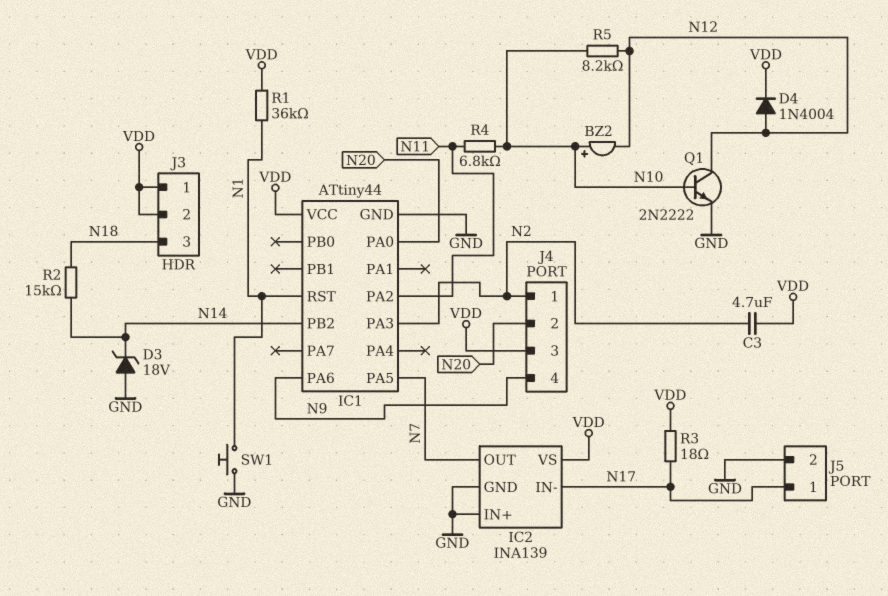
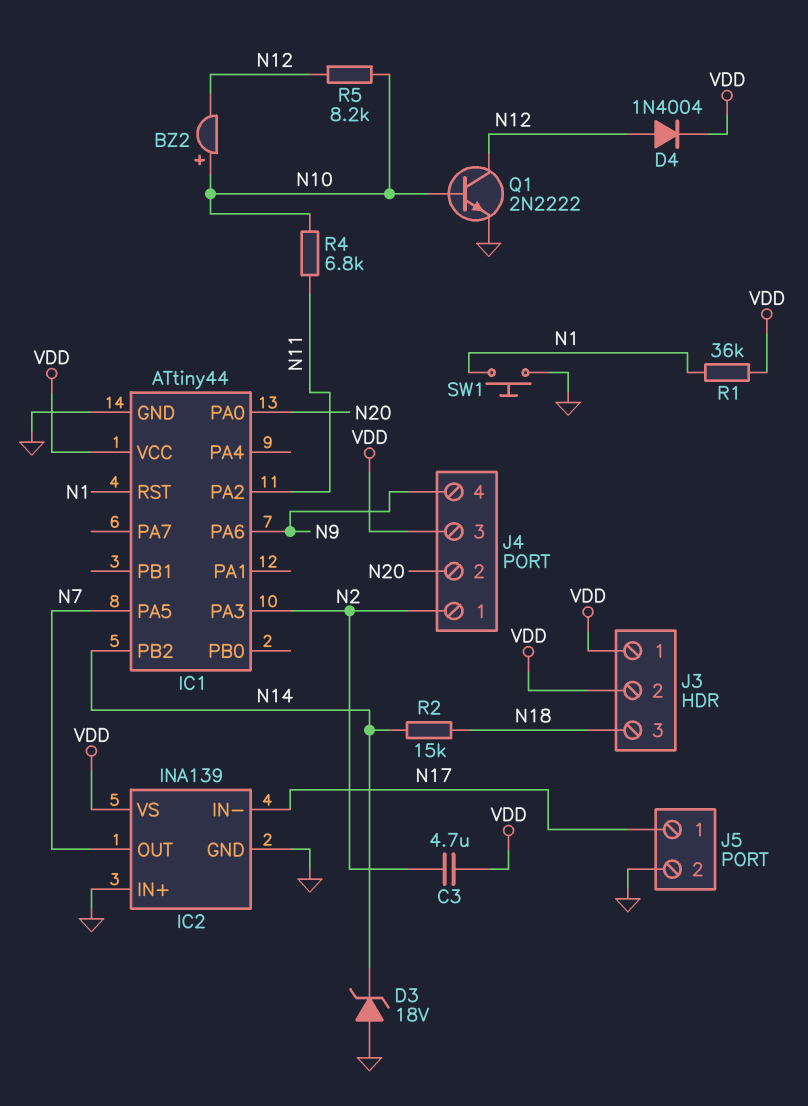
R3: 18 (N17, VDD) -> none

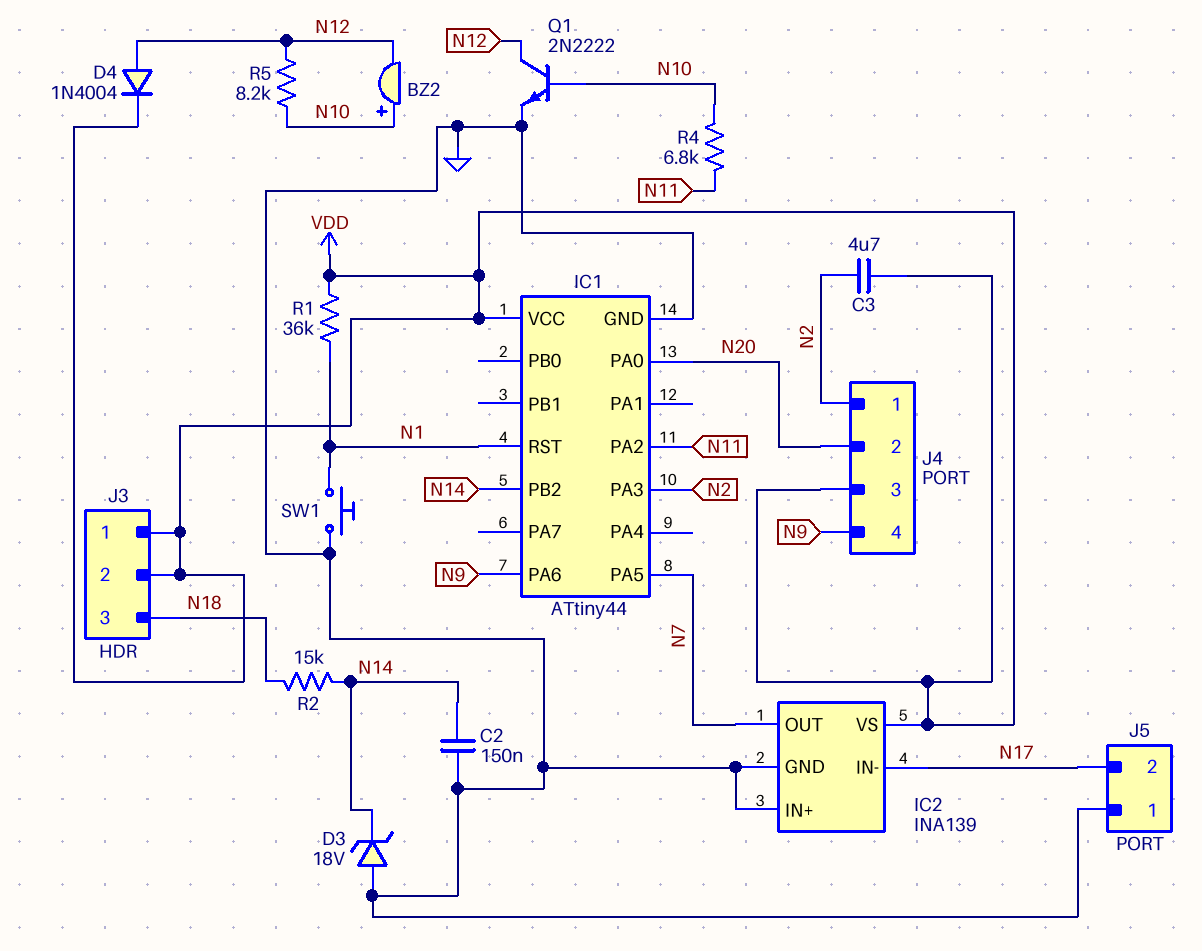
C2: none -> 150nF (GND, N14)
J5 pin 1: N17 -> GND
J5 pin 2: GND -> N17

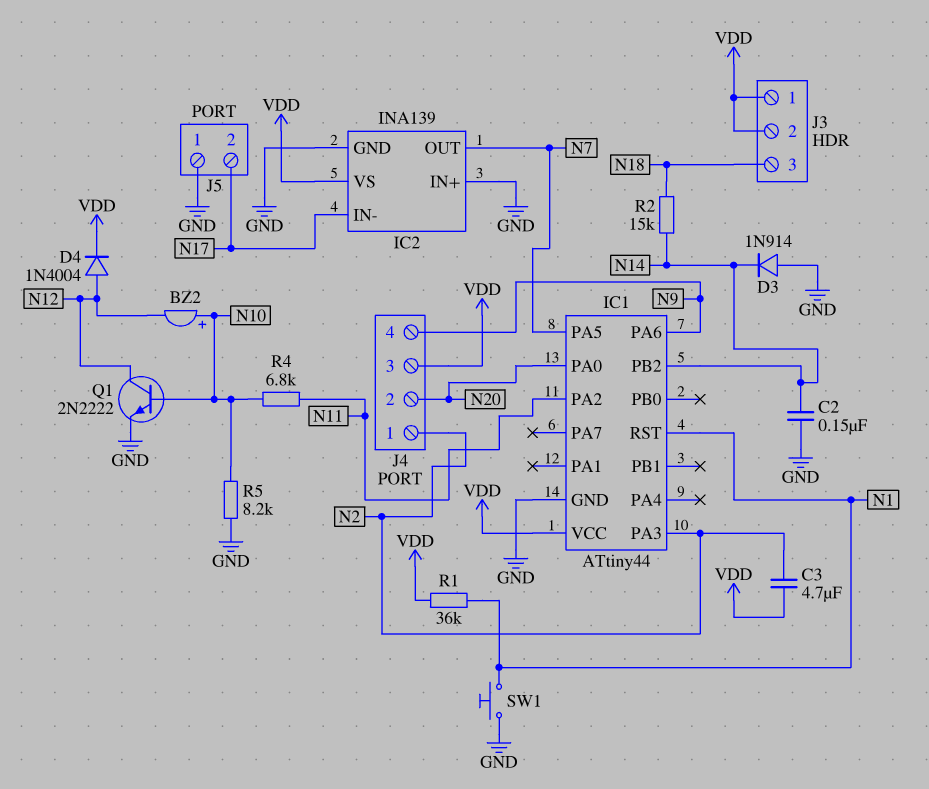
D3: zener 18V (A GND, K N14) -> diode 1N914 (A GND, K N14)
R5: 8.2k (N10, N12) -> 8.2k (GND, N10)

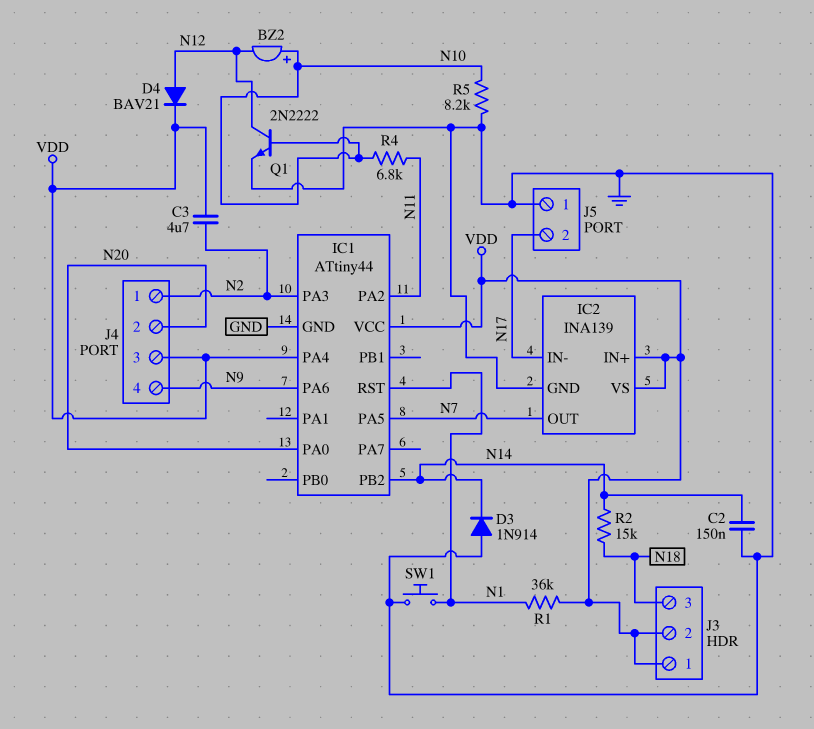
D4: diode 1N4004 (A N12, K VDD) -> diode BAV21 (A N12, K VDD)
IC1 pin PA4: none -> VDD
IC2 pin IN+: GND -> VDD

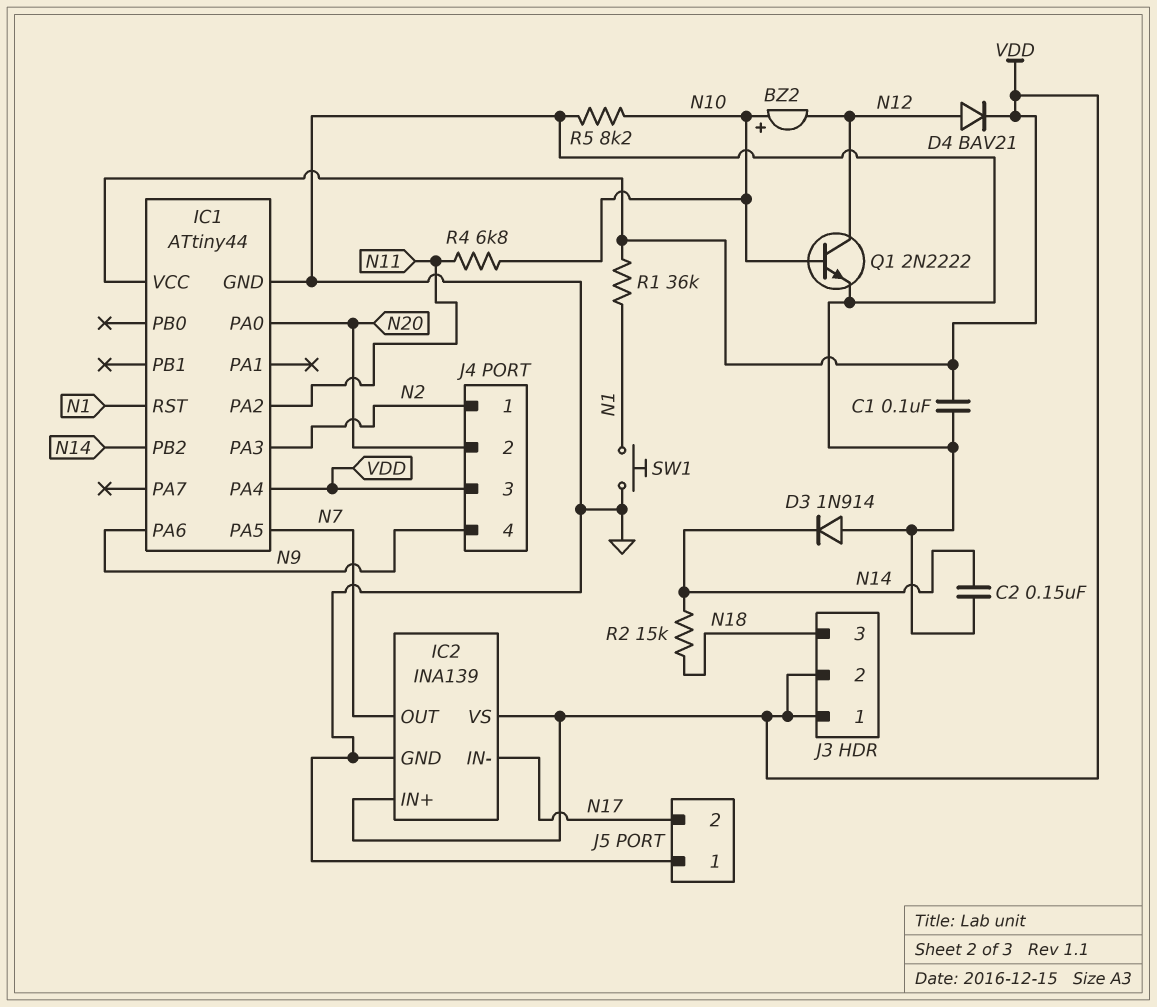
C1: none -> 100nF (GND, VDD)
C3: 4.7uF (N2, VDD) -> none

